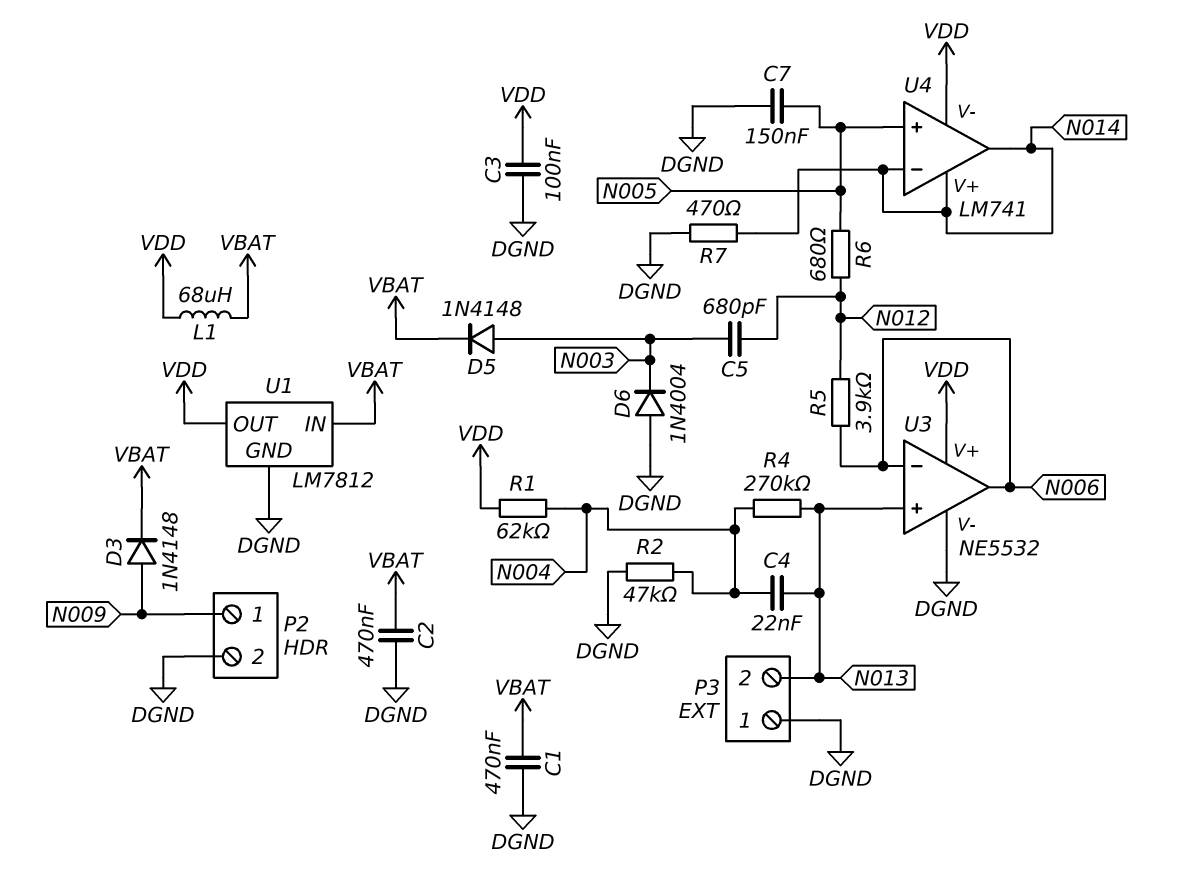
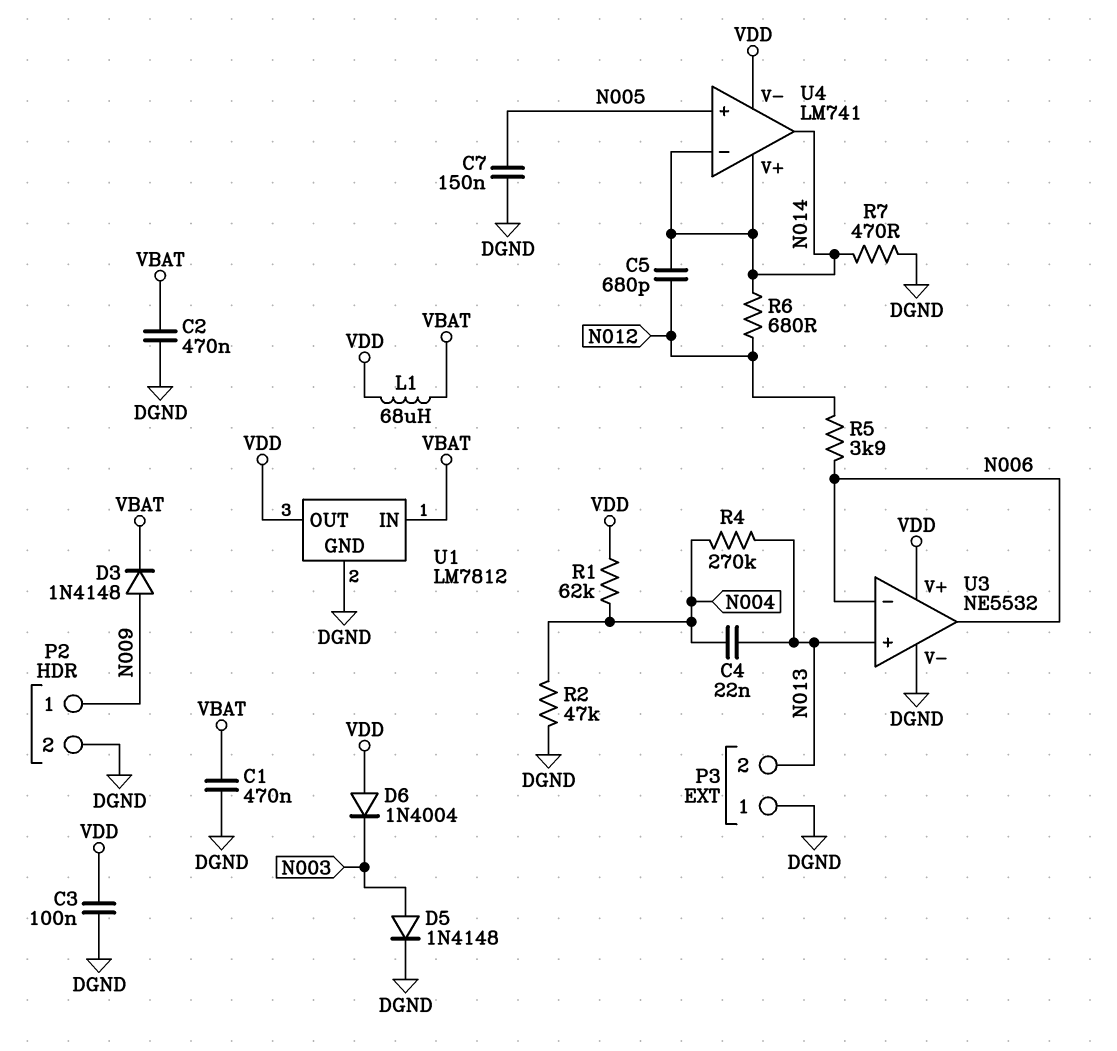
C5: 680pF (N003, N012) -> 680pF (N012, N014)
D5: diode 1N4148 (A N003, K VBAT) -> diode 1N4148 (A N003, K DGND)
D6: diode 1N4004 (A DGND, K N003) -> diode 1N4004 (A VDD, K N003)
R6: 680 (N005, N012) -> 680 (N012, N014)

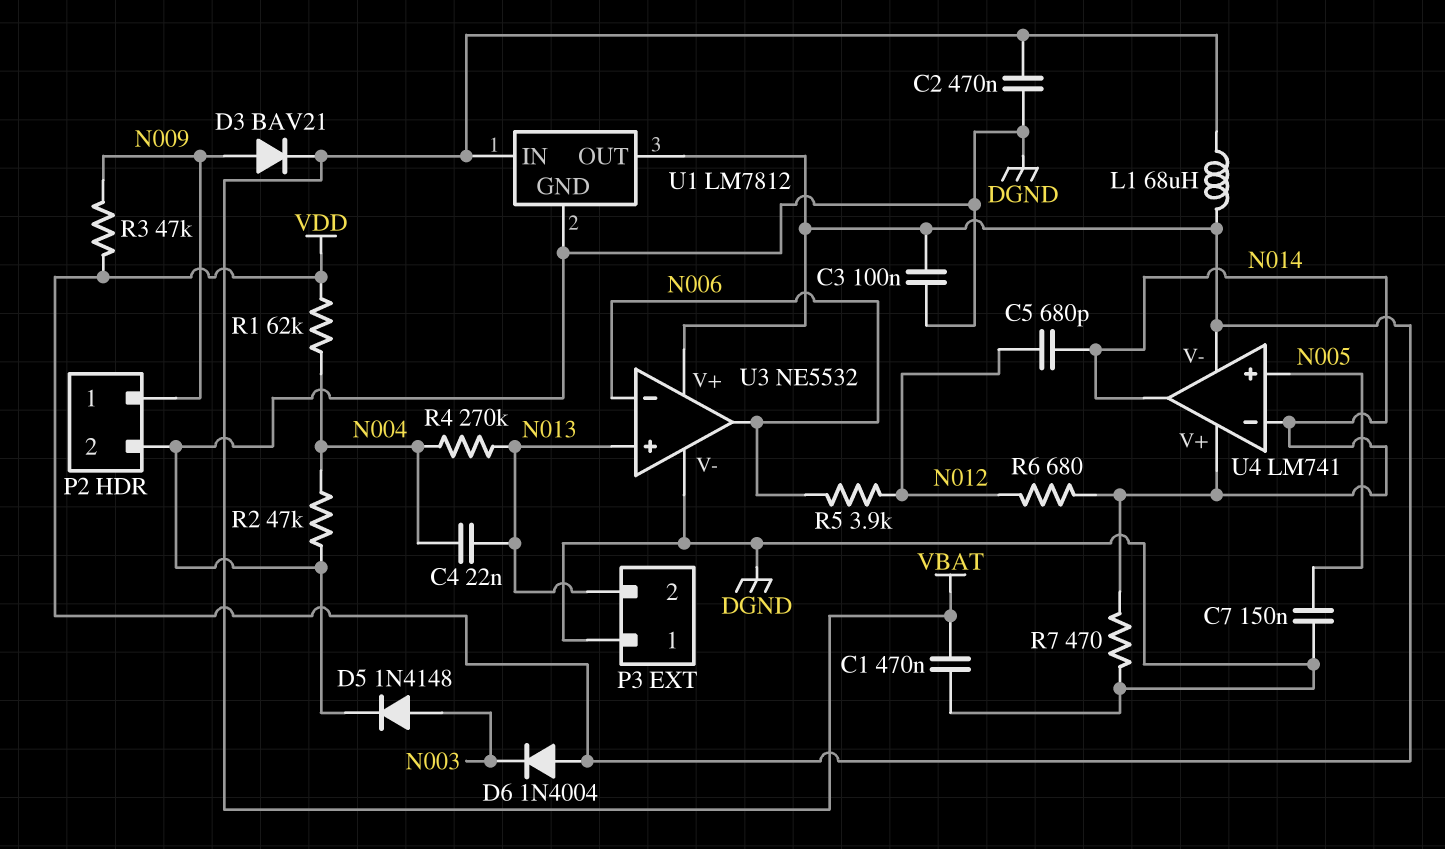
D3: diode 1N4148 (A N009, K VBAT) -> diode BAV21 (A N009, K VBAT)
R3: none -> 47k (N009, VDD)

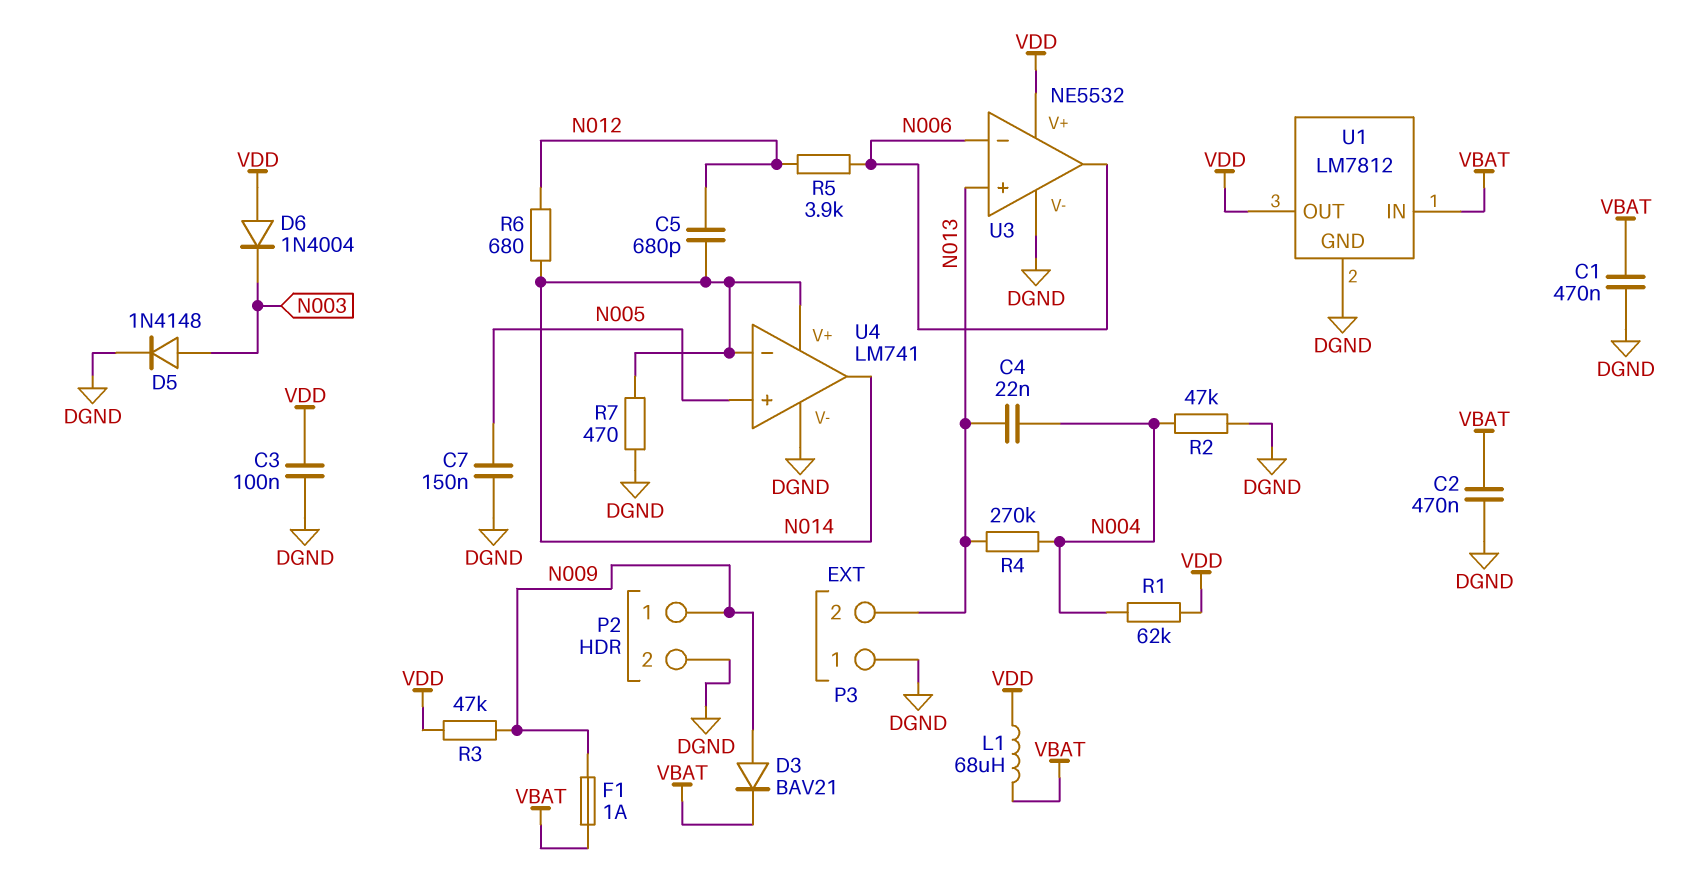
F1: none -> 1A (N009, VBAT)
U4 pin V-: VDD -> DGND

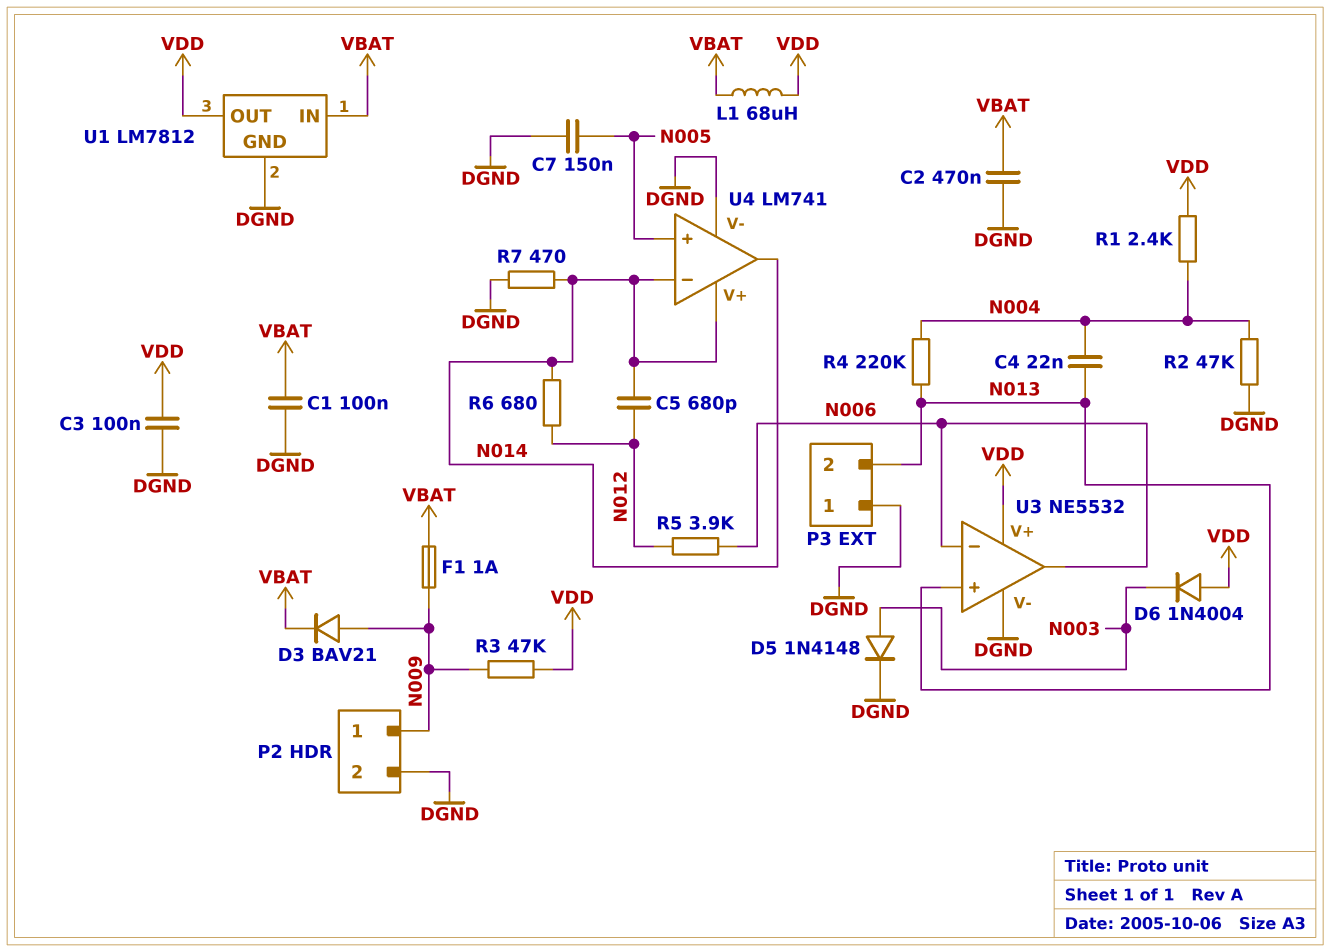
C1: 470nF (DGND, VBAT) -> 100nF (DGND, VBAT)
R1: 62k (N004, VDD) -> 2.4k (N004, VDD)
R4: 270k (N004, N013) -> 220k (N004, N013)

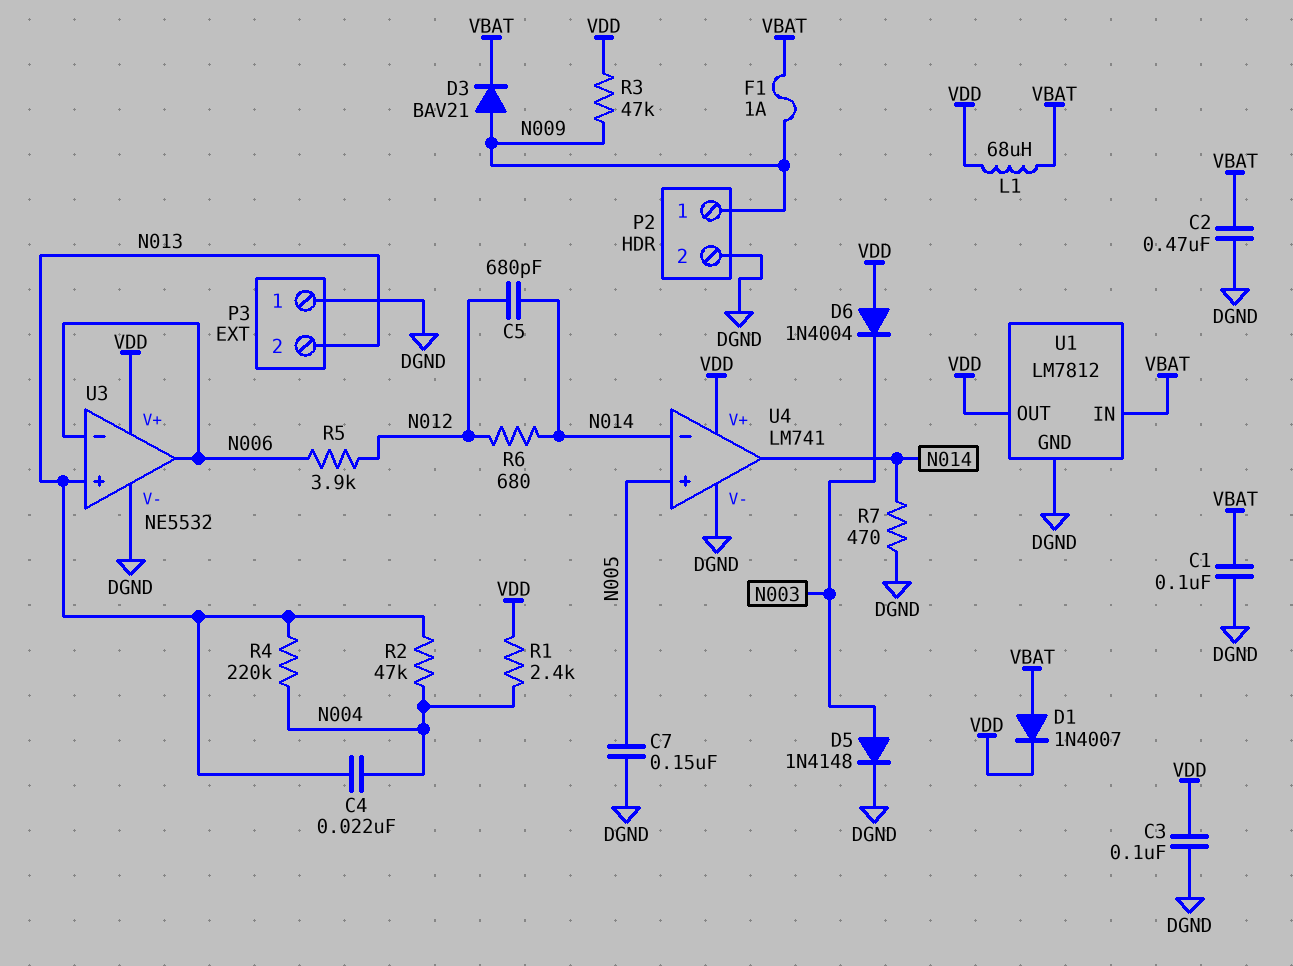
D1: none -> diode 1N4007 (A VBAT, K VDD)
R2: 47k (DGND, N004) -> 47k (N004, N013)
U4 pin V+: N014 -> VDD

